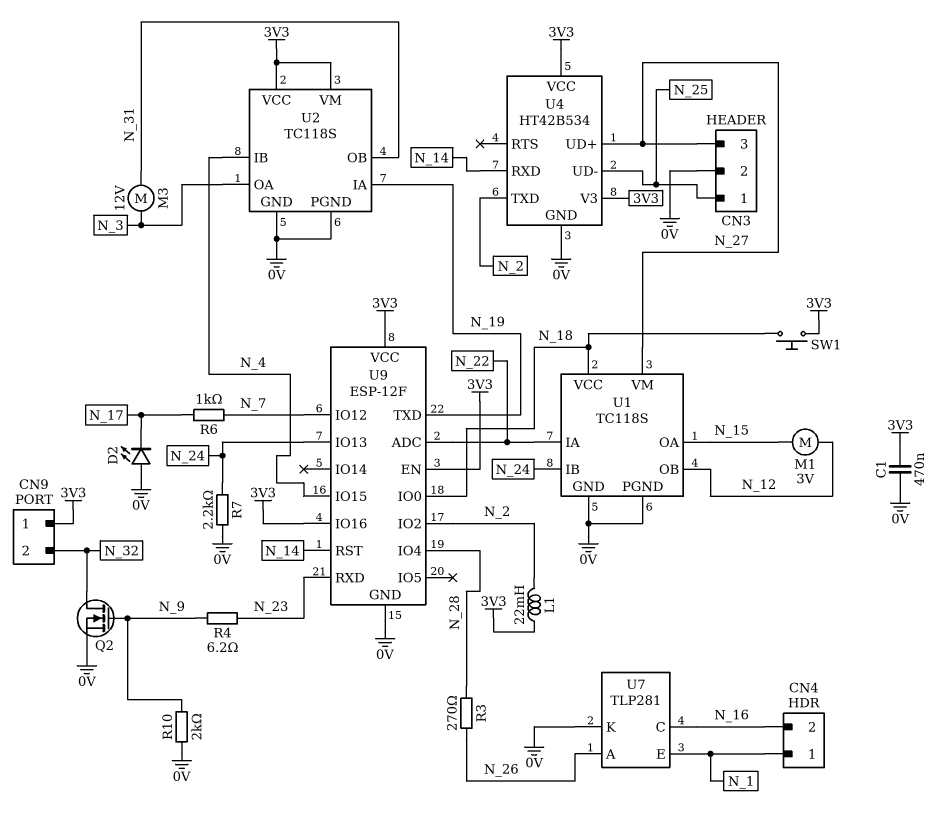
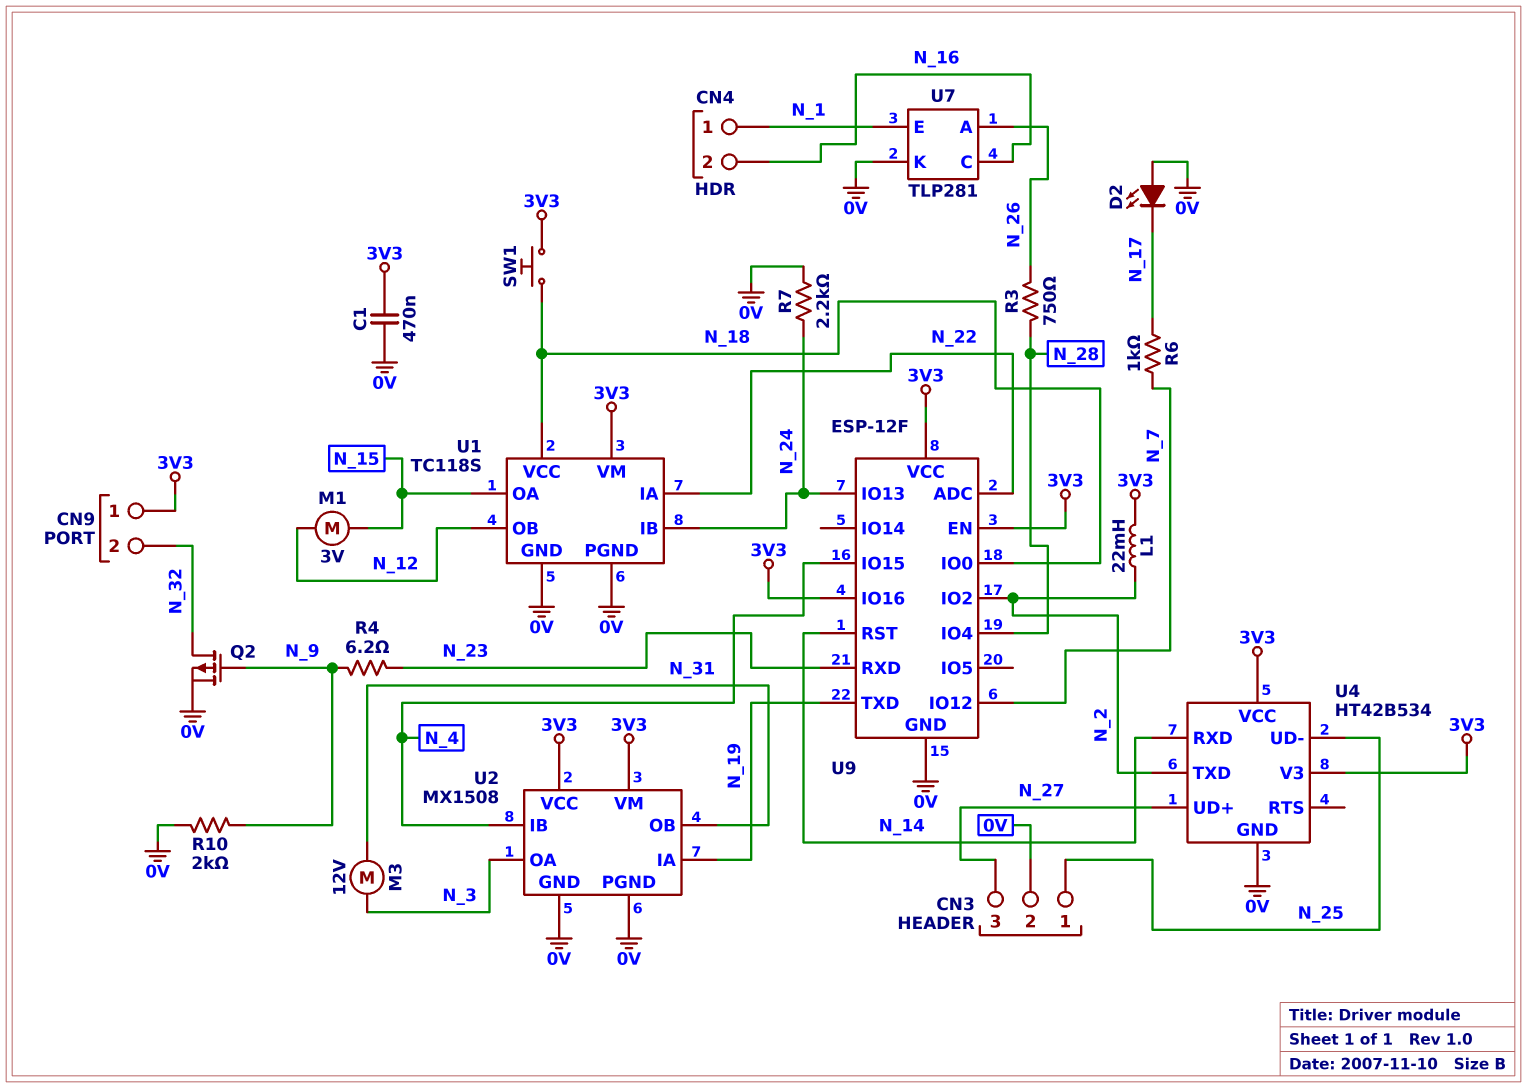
Q2: NMOS (G N_9, D N_32, S 0V) -> PMOS (G N_9, D N_32, S 0V)
R3: 270 (N_26, N_28) -> 750 (N_26, N_28)
U1 pin VM: N_27 -> 3V3
U2: TC118S -> MX1508

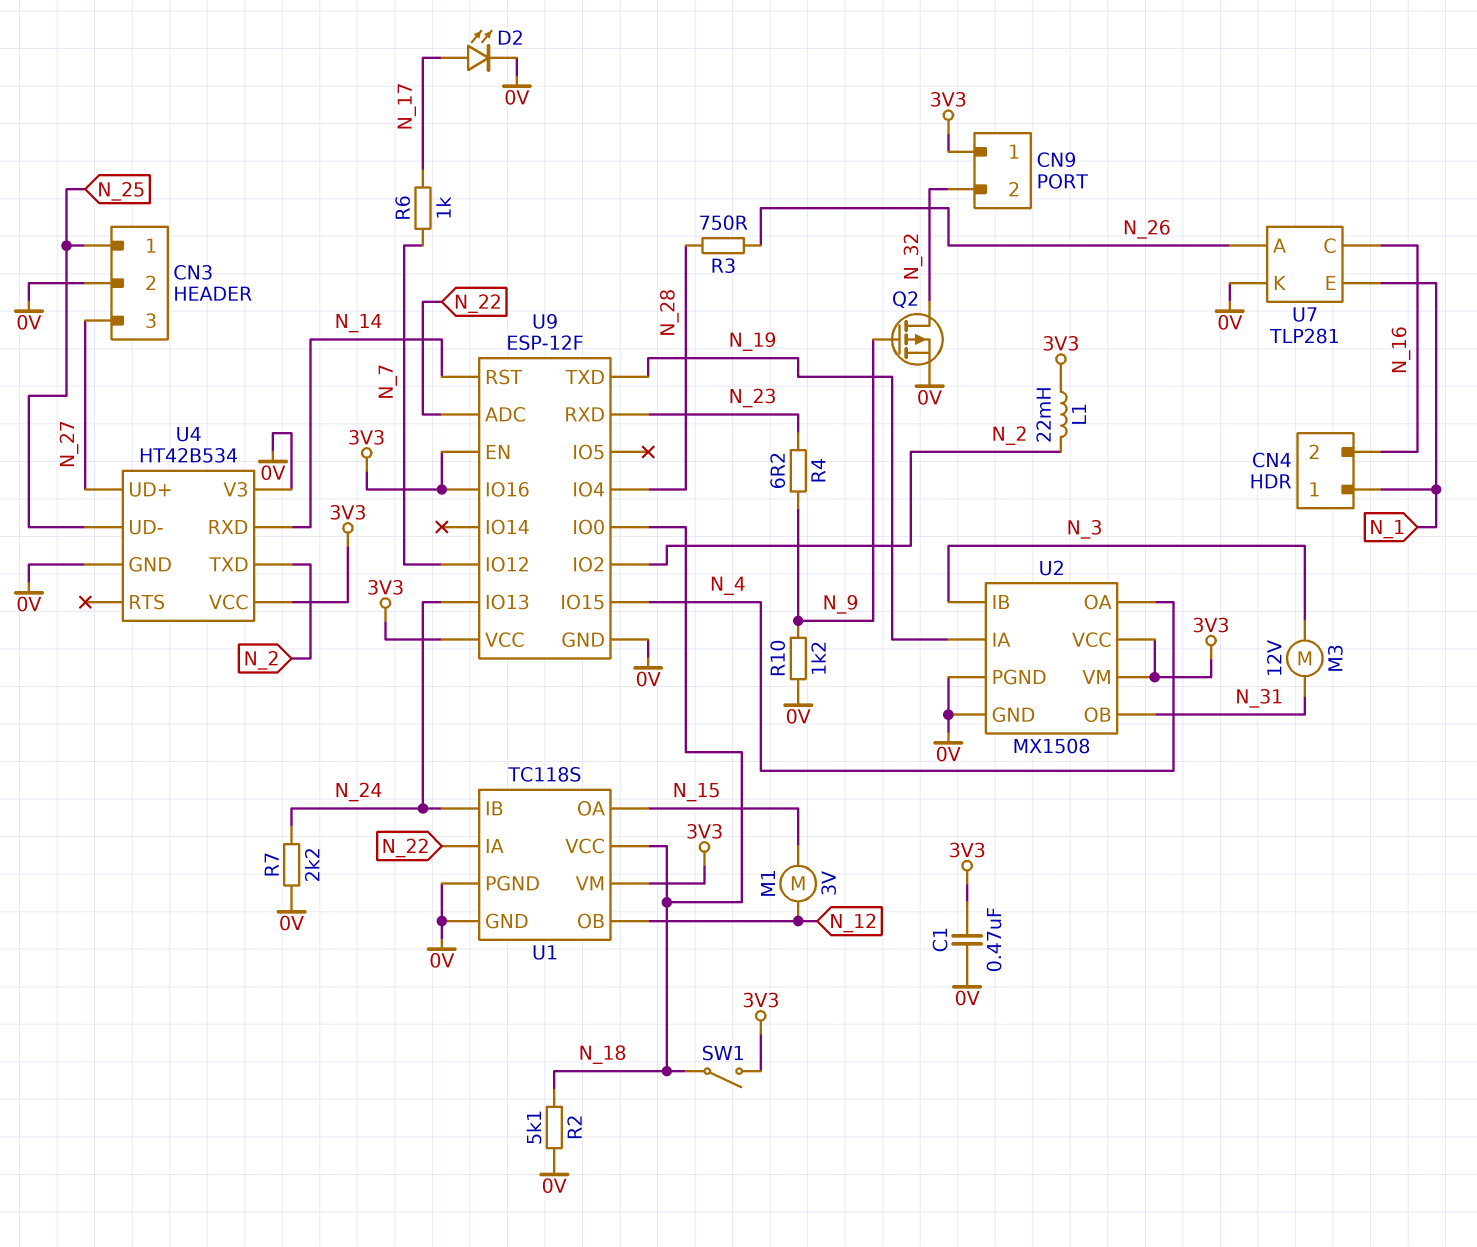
D2: LED (A 0V, K N_17) -> LED (A N_17, K 0V)
R2: none -> 5.1k (0V, N_18)
R10: 2k (0V, N_9) -> 1.2k (0V, N_9)
SW1: button (3V3, N_18) -> switch (3V3, N_18)
U2 pin IB: N_4 -> N_3
U2 pin OA: N_3 -> N_4
U4 pin V3: 3V3 -> 0V

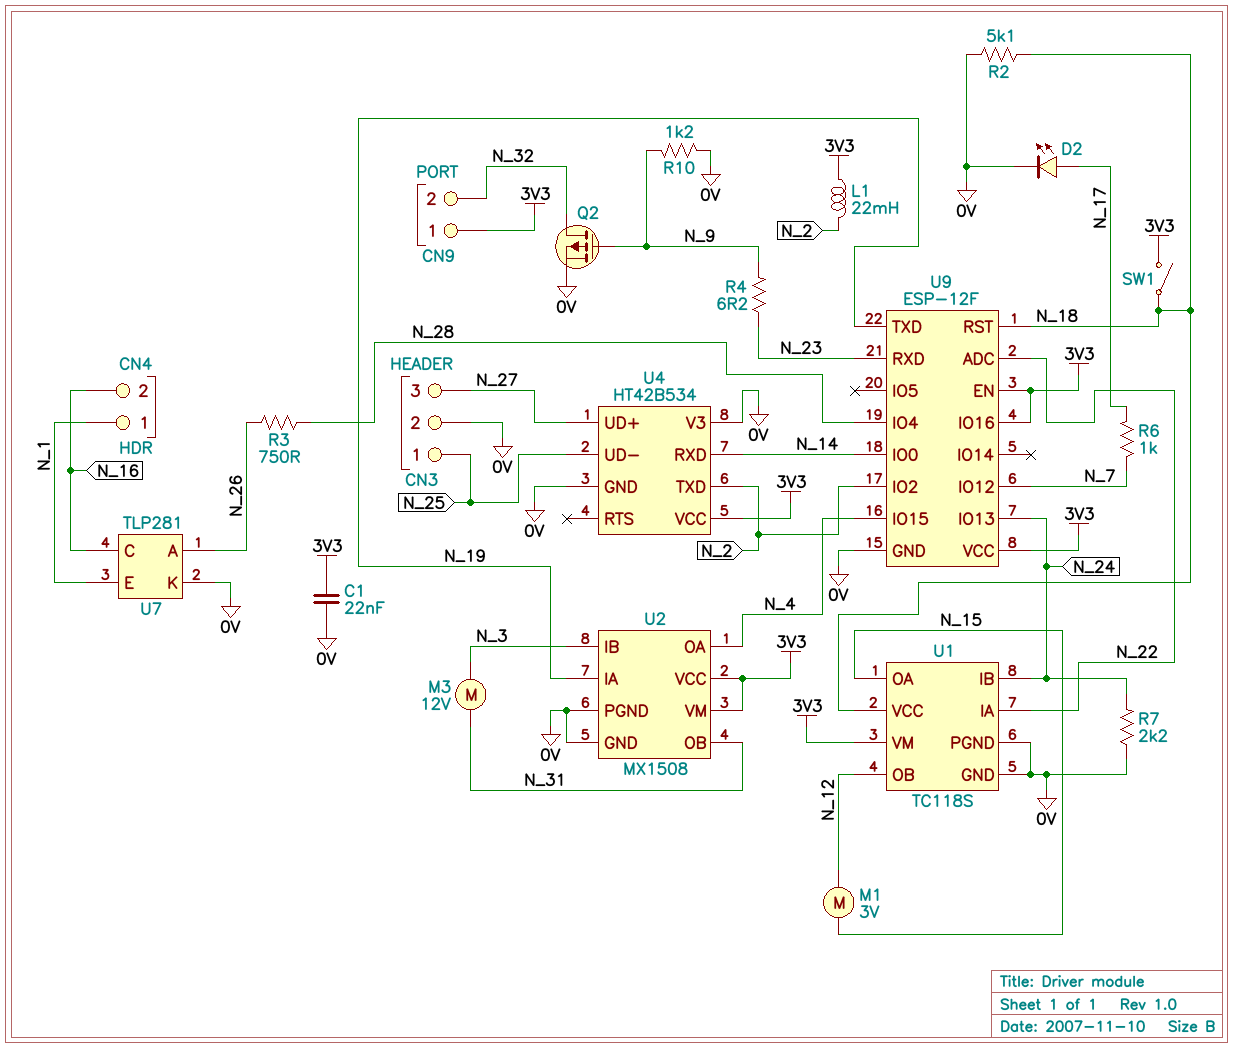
C1: 470nF (0V, 3V3) -> 22nF (0V, 3V3)
U9 pin IO0: N_18 -> N_14
U9 pin RST: N_14 -> N_18

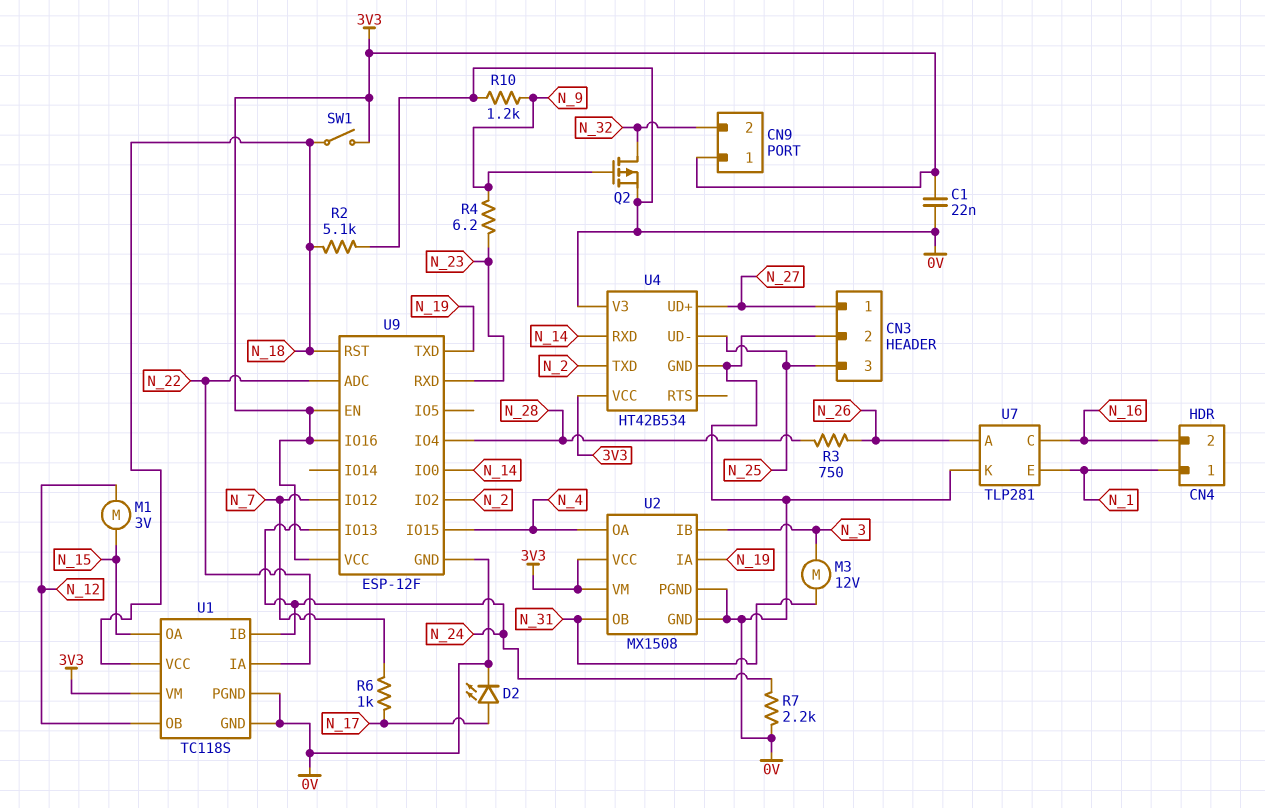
CN3 pin 1: N_25 -> N_27
CN3 pin 3: N_27 -> N_25
L1: 22mH (3V3, N_2) -> none

